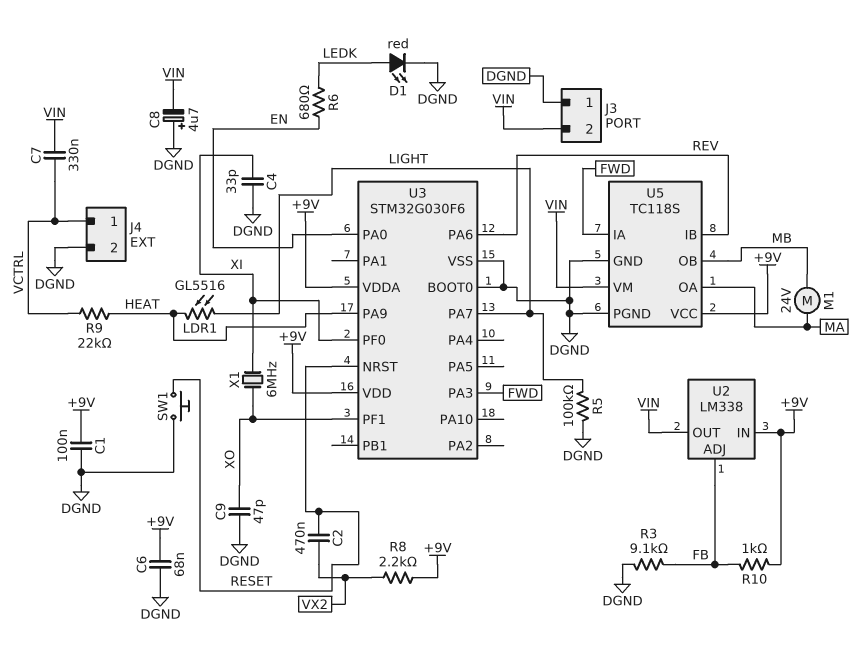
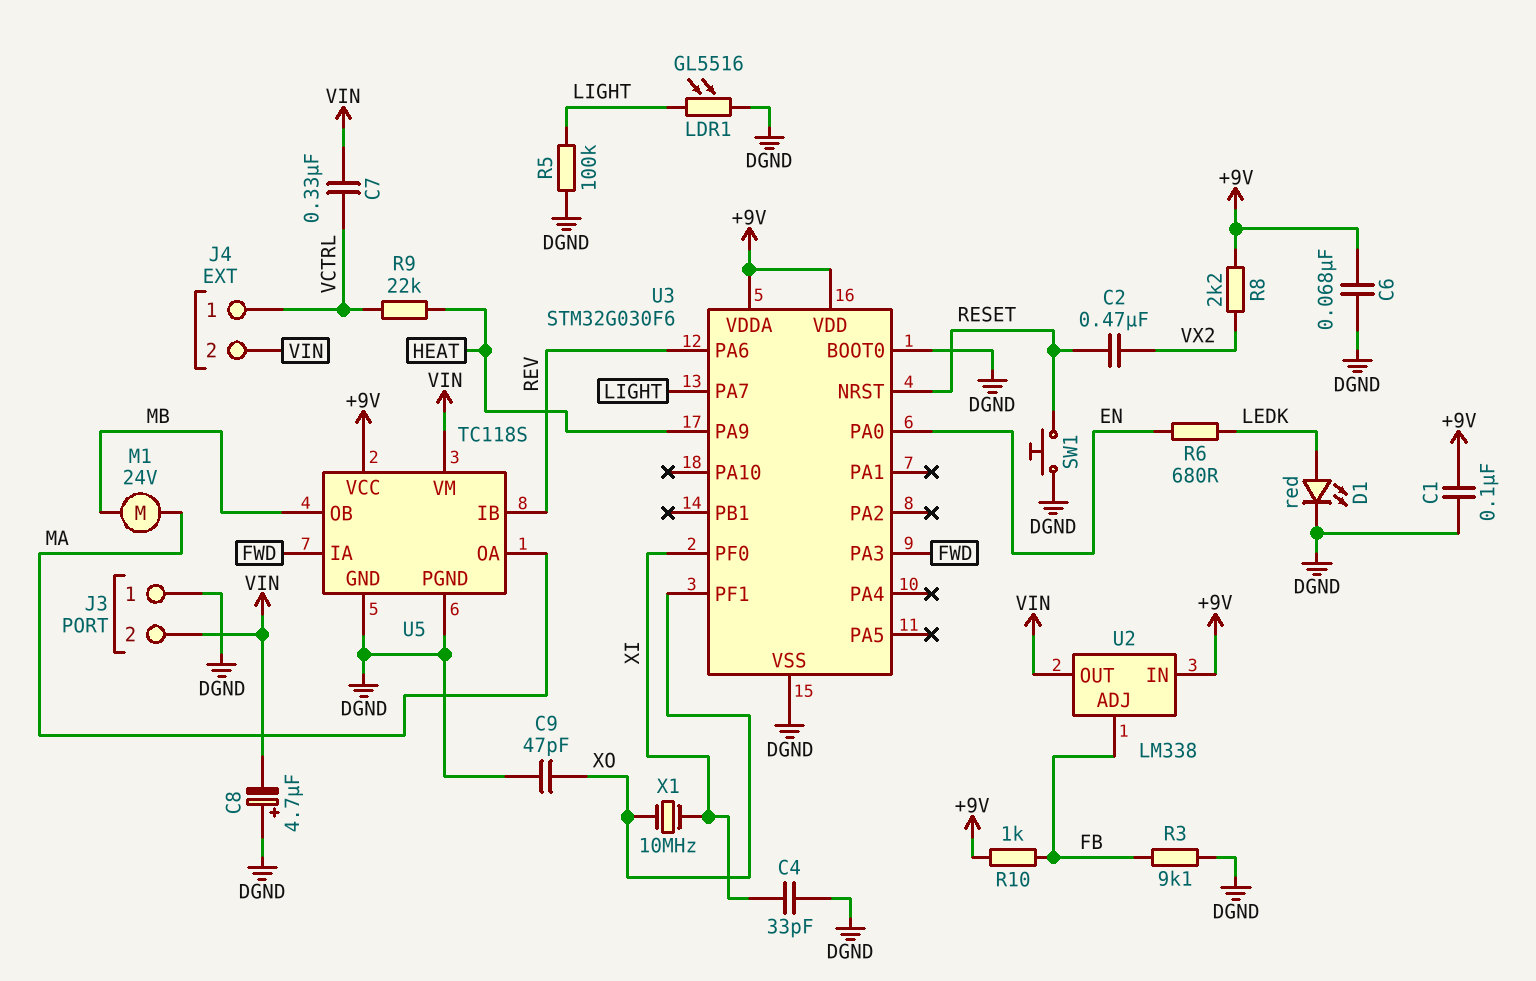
J4 pin 2: DGND -> VIN
LDR1: GL5516 (HEAT, LIGHT) -> GL5516 (DGND, LIGHT)
X1: 6MHz (XI, XO) -> 10MHz (XI, XO)

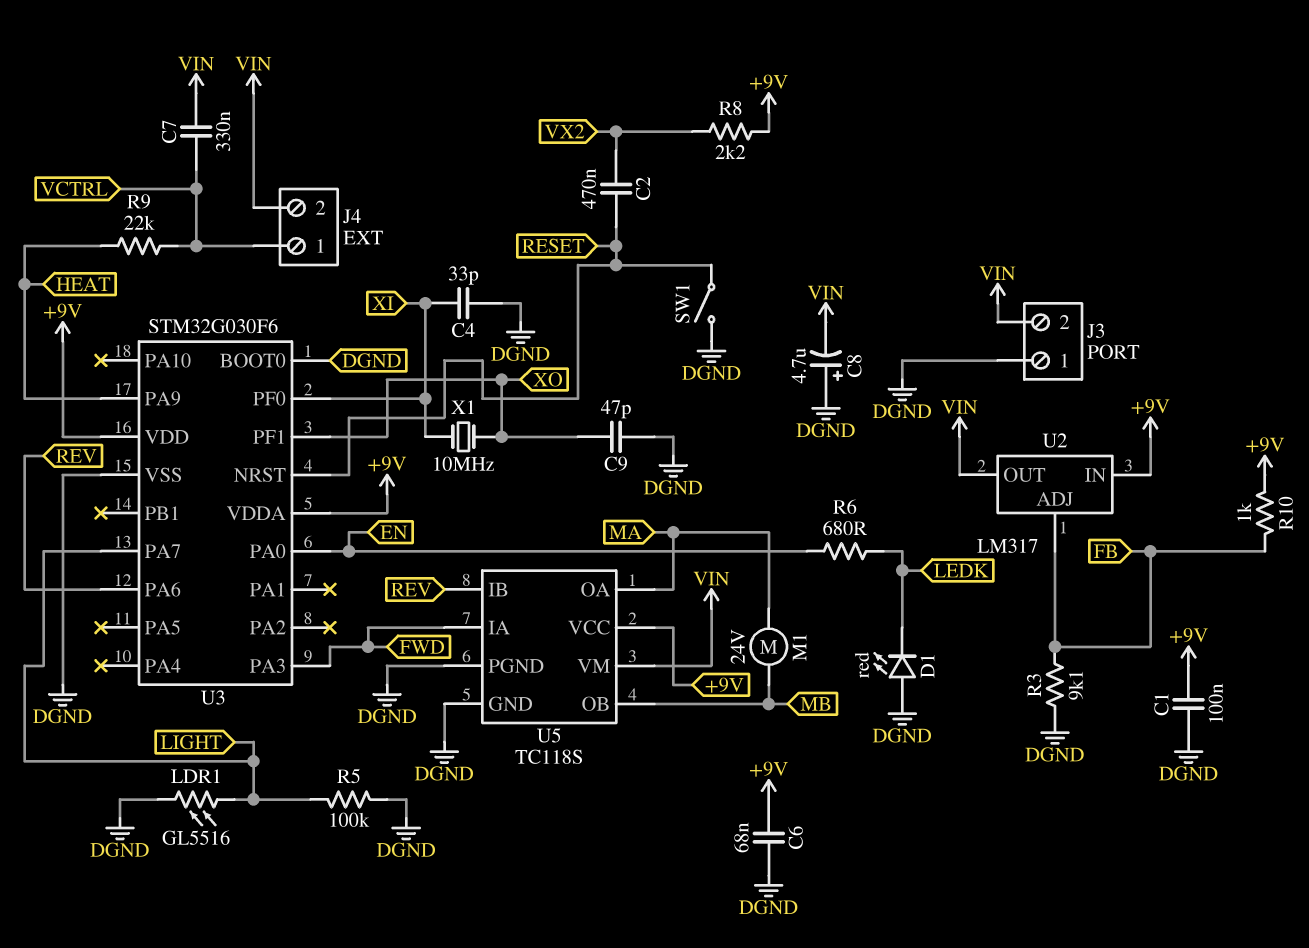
D1: LED red (A LEDK, K DGND) -> LED red (A DGND, K LEDK)
SW1: button (DGND, RESET) -> switch (DGND, RESET)
U2: LM338 -> LM317

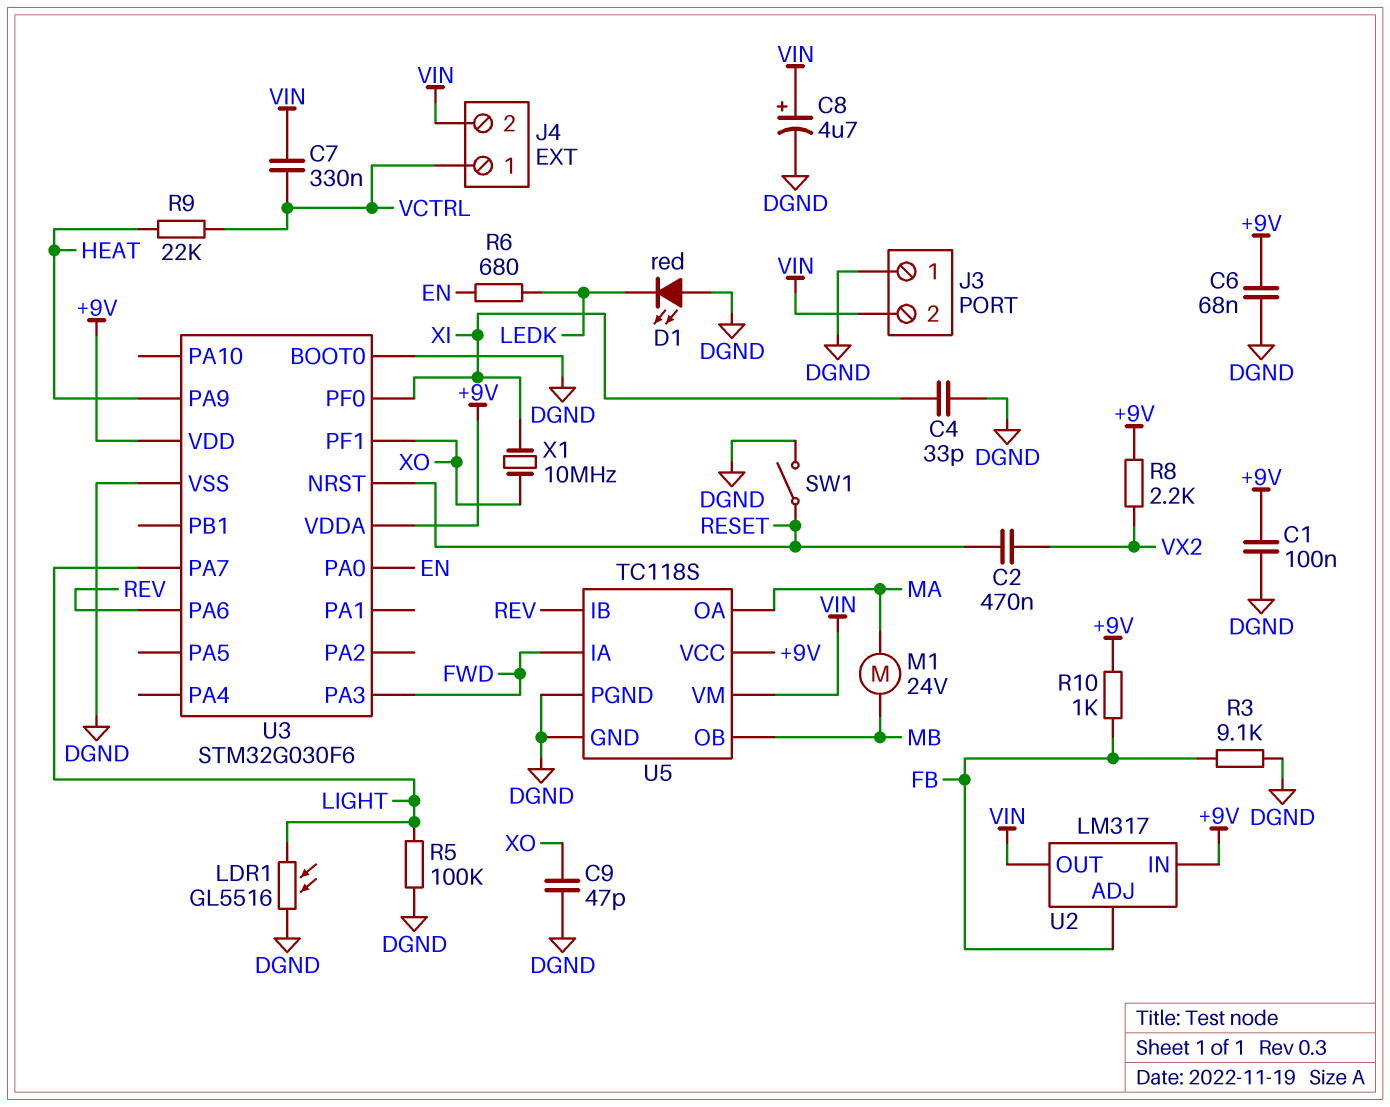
C8: 4.7uF (plus DGND, minus VIN) -> 4.7uF (plus VIN, minus DGND)

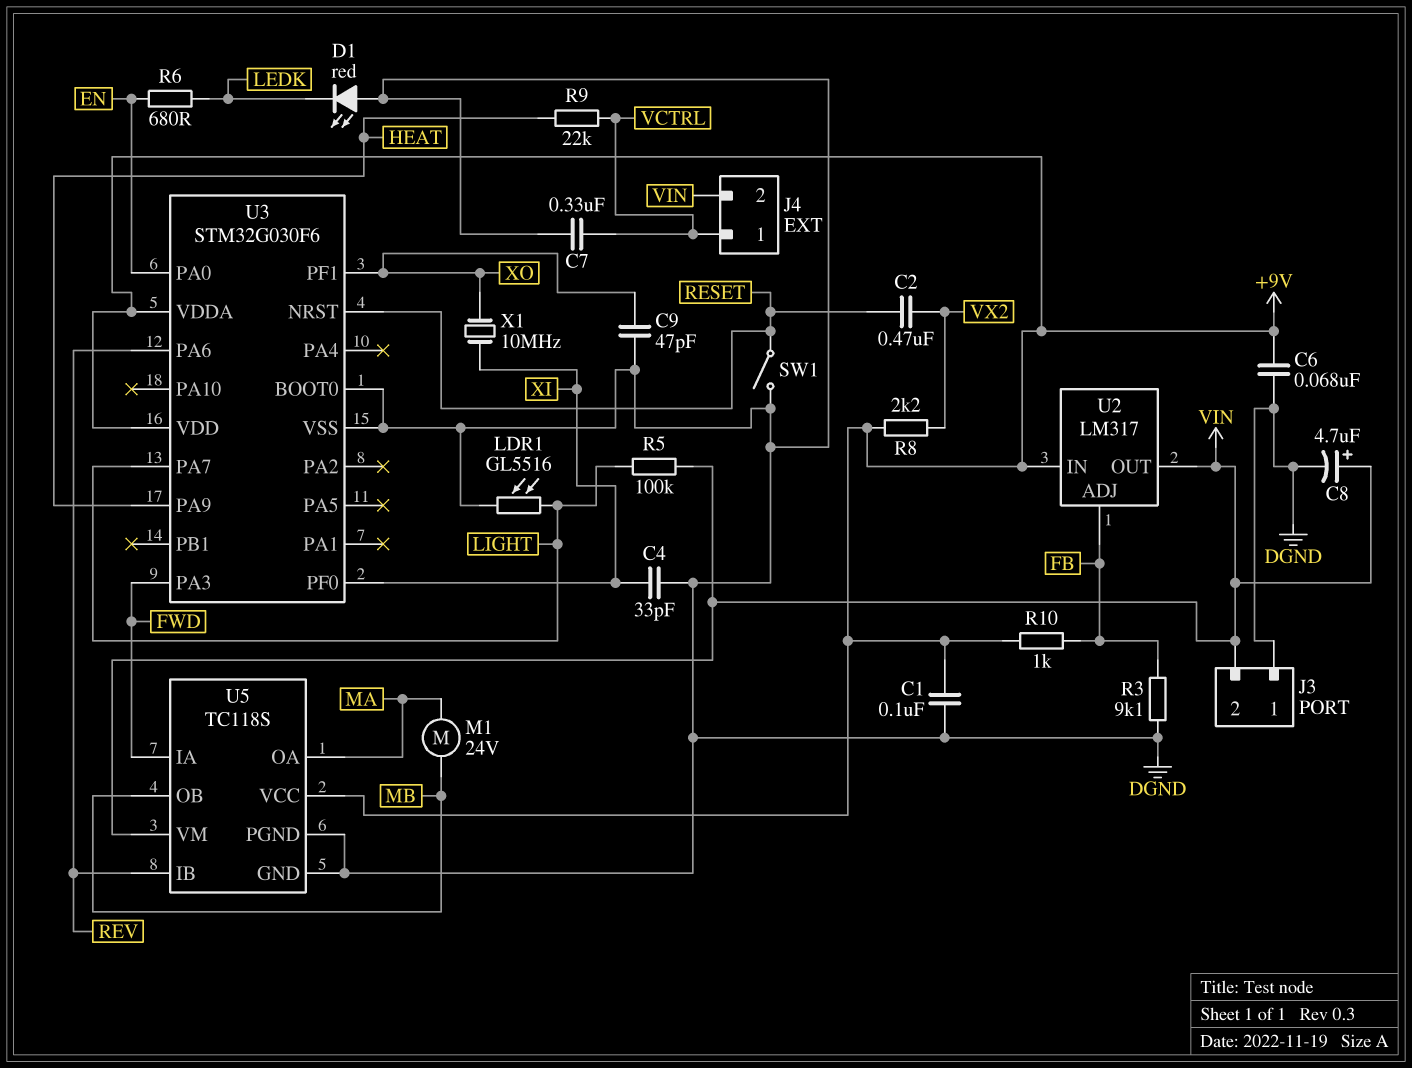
C7: 330nF (VCTRL, VIN) -> 330nF (DGND, VCTRL)
R5: 100k (DGND, LIGHT) -> 100k (LIGHT, VIN)

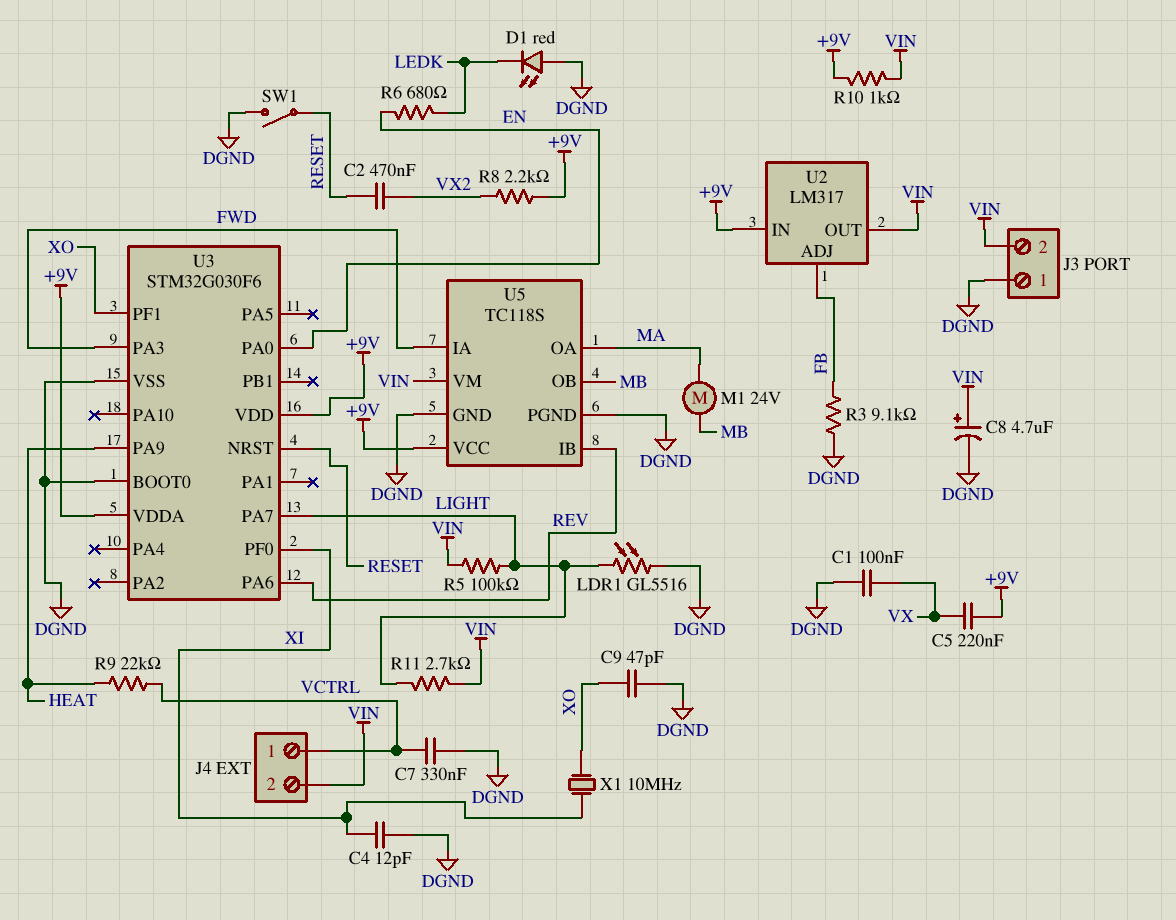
C1: 100nF (+9V, DGND) -> 100nF (DGND, VX)
C4: 33pF (DGND, XI) -> 12pF (DGND, XI)
C5: none -> 220nF (+9V, VX)
C6: 68nF (+9V, DGND) -> none
R10: 1k (+9V, FB) -> 1k (+9V, VIN)
R11: none -> 2.7k (LIGHT, VIN)

